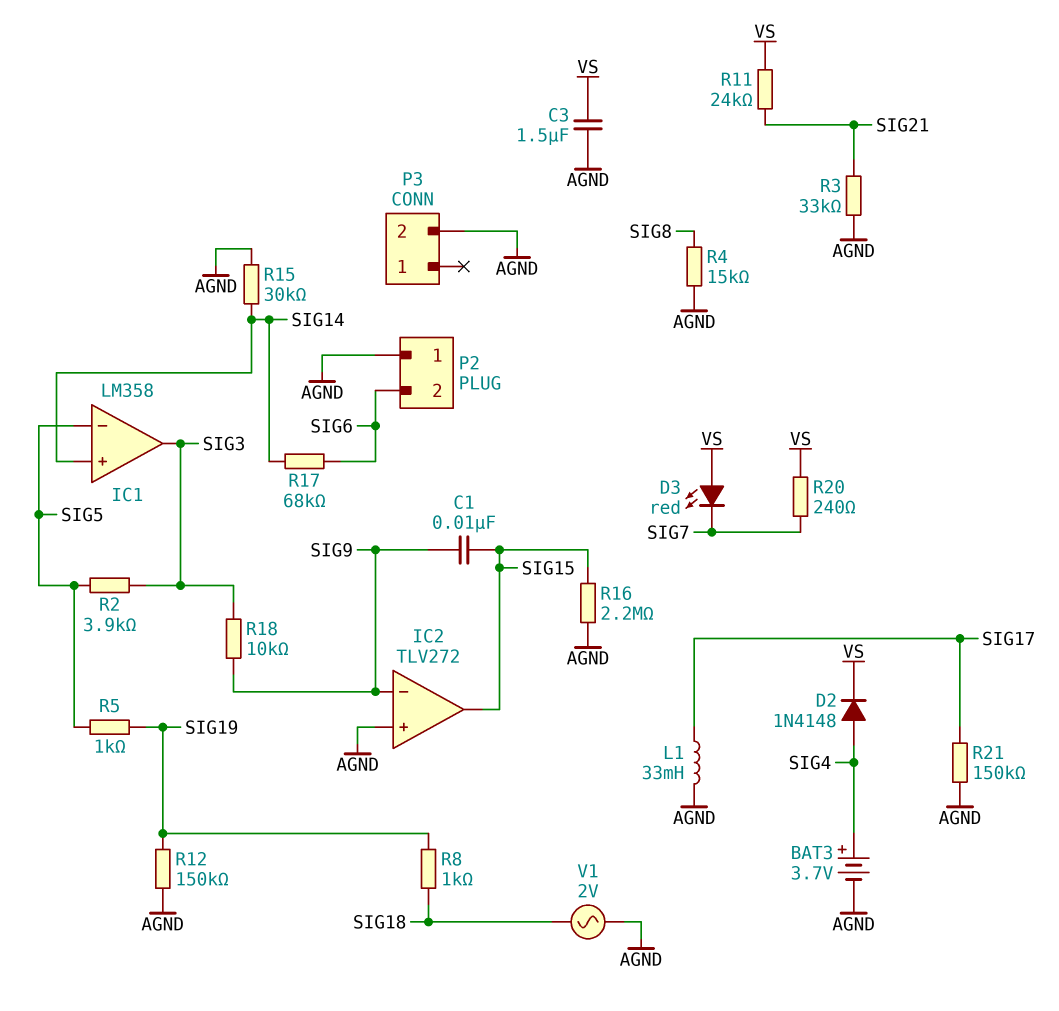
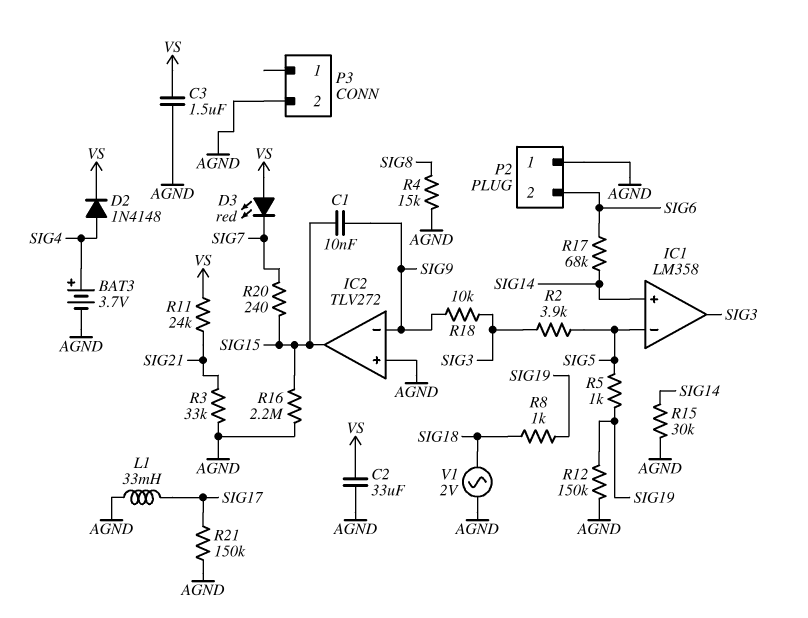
C2: none -> 33uF (AGND, VS)
R20: 240 (SIG7, VS) -> 240 (SIG7, SIG15)

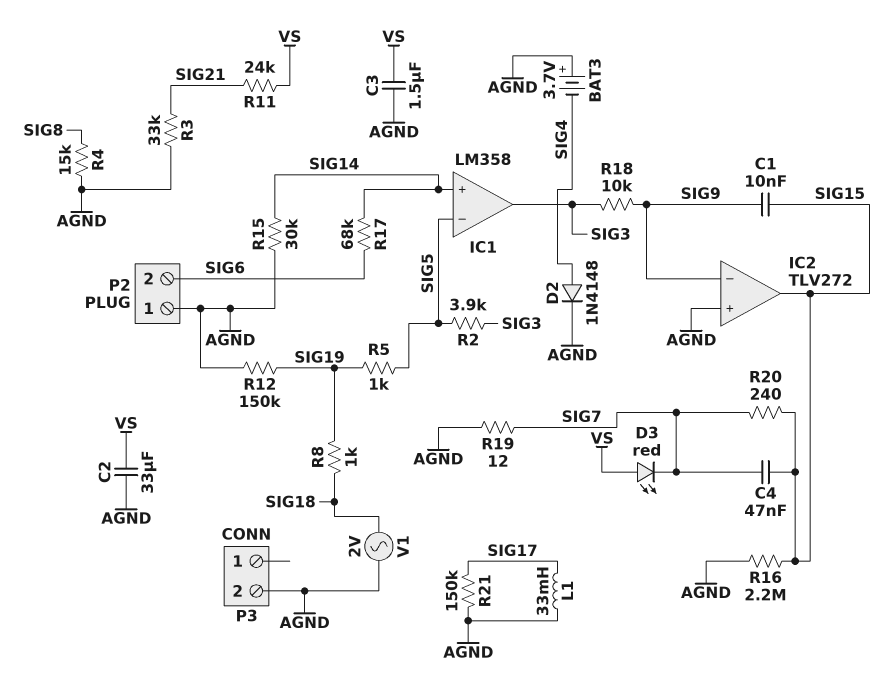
BAT3: 3.7V (plus SIG4, minus AGND) -> 3.7V (plus AGND, minus SIG4)
C4: none -> 47nF (SIG7, SIG15)
D2: diode 1N4148 (A SIG4, K VS) -> diode 1N4148 (A SIG4, K AGND)
R19: none -> 12 (AGND, SIG7)

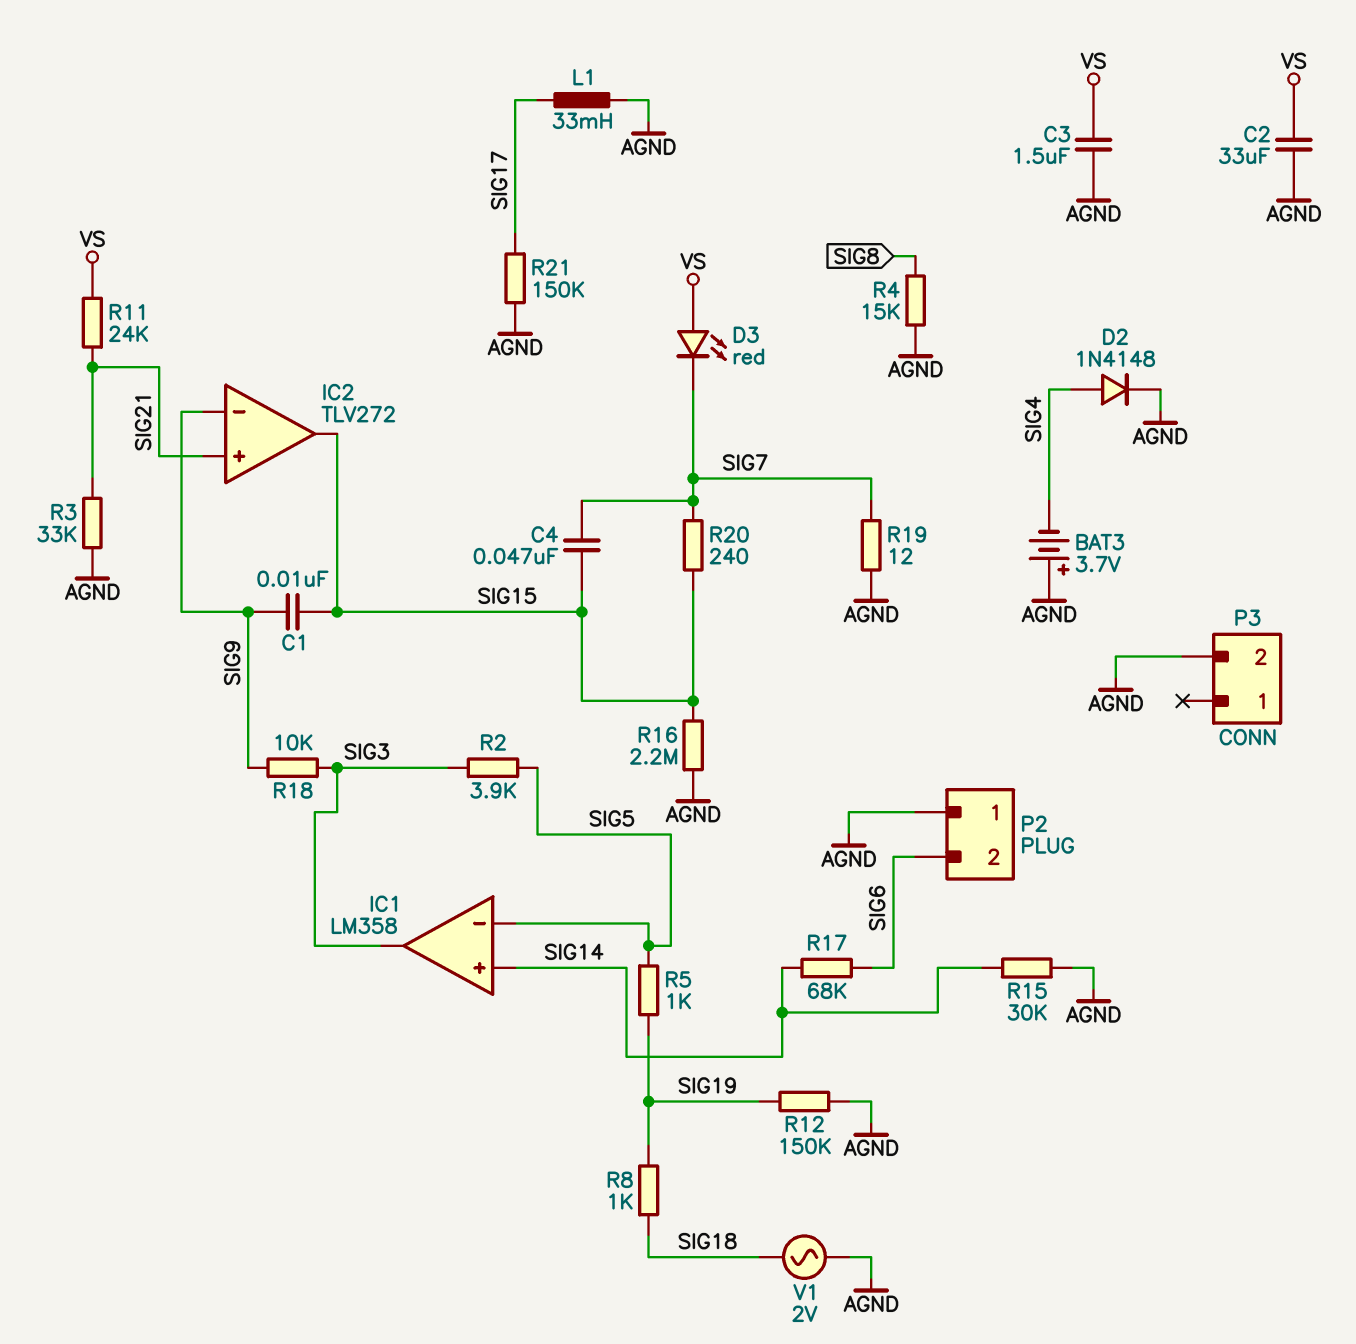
IC2 pin in+: AGND -> SIG21

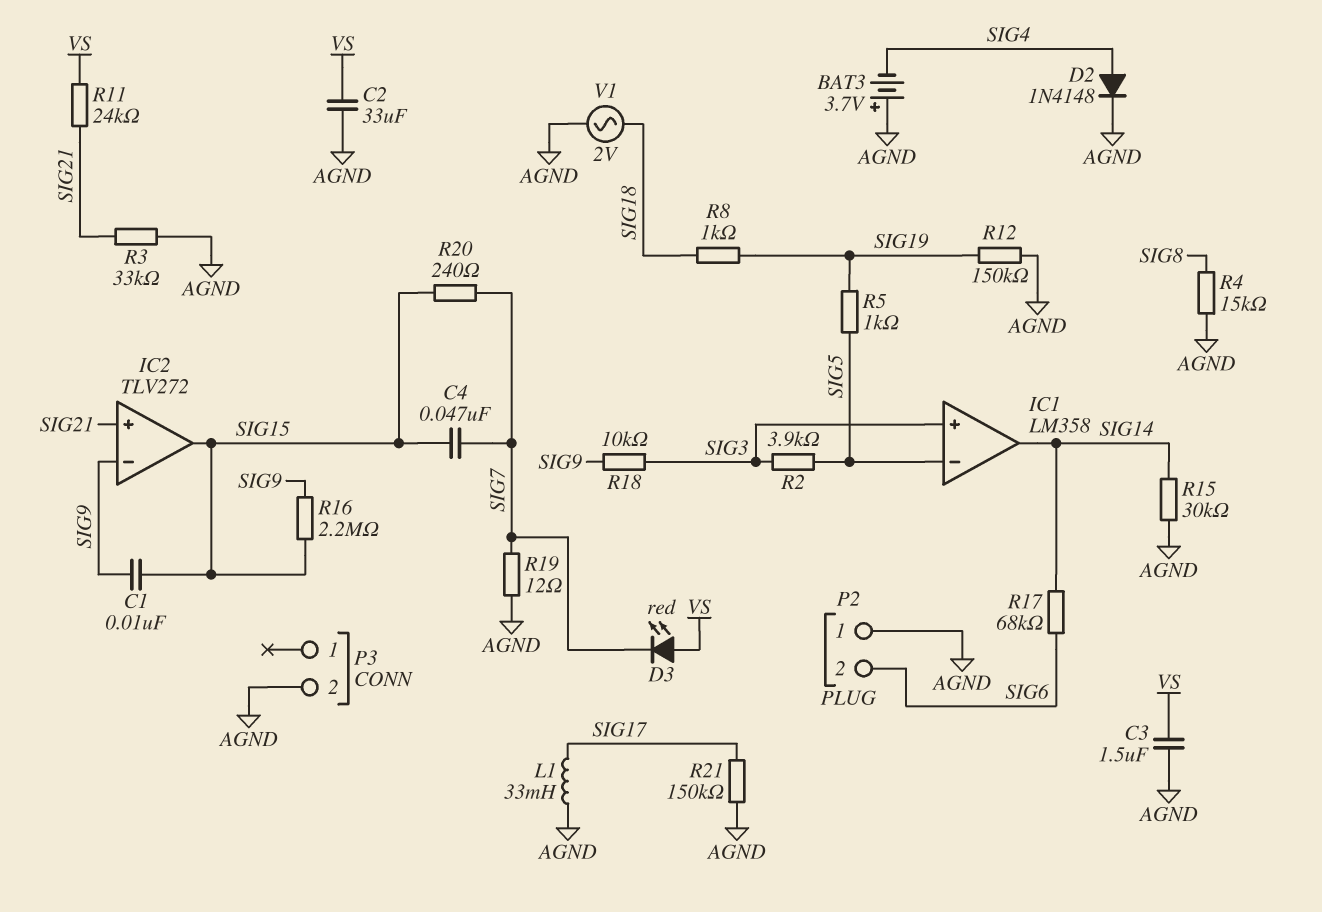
IC1 pin in+: SIG14 -> SIG3
IC1 pin out: SIG3 -> SIG14
R16: 2.2M (AGND, SIG15) -> 2.2M (SIG9, SIG15)

